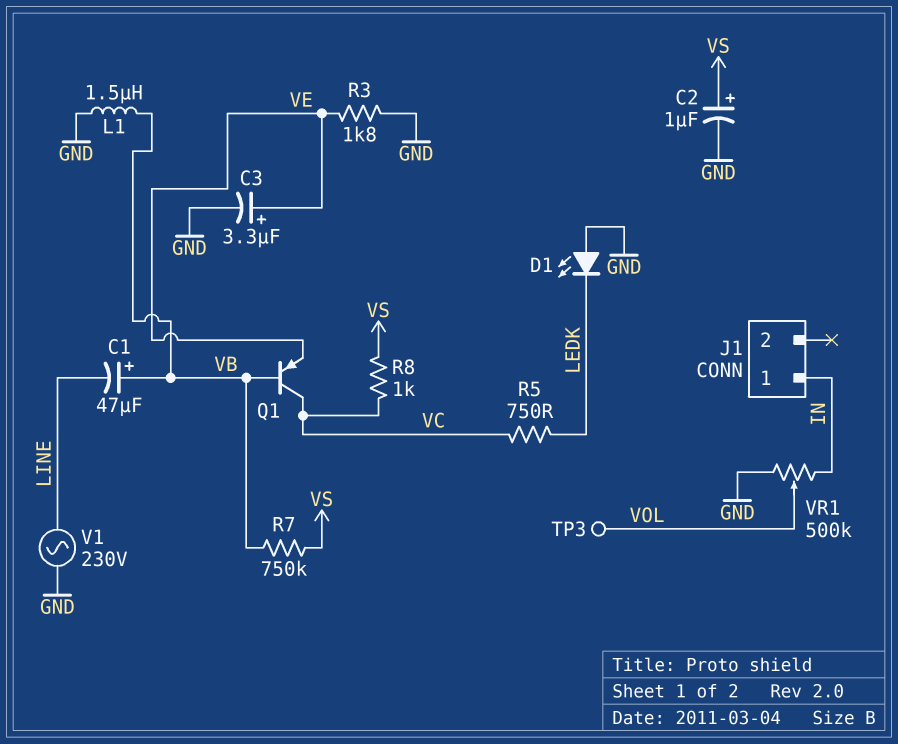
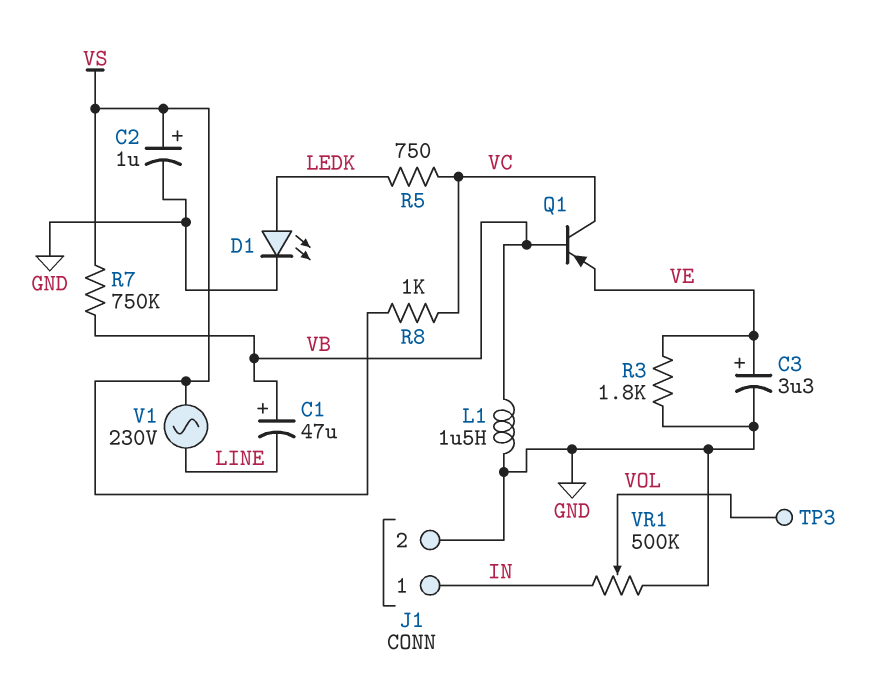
D1: LED (A GND, K LEDK) -> LED (A LEDK, K GND)
J1 pin 2: none -> GND
V1: AC 230V (GND, LINE) -> AC 230V (LINE, VS)

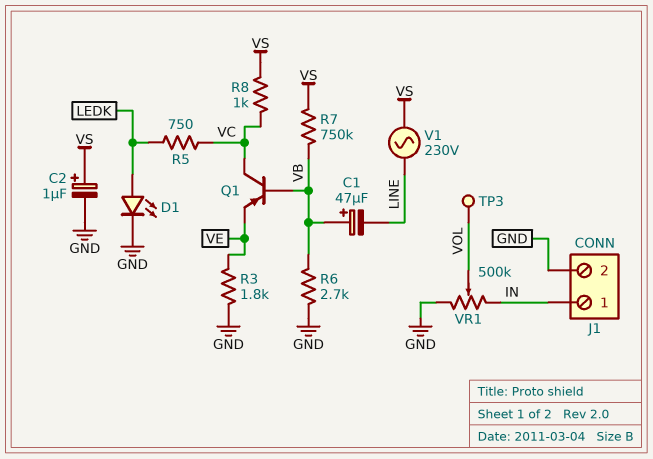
C3: 3.3uF (plus VE, minus GND) -> none
L1: 1.5uH (GND, VB) -> none
R6: none -> 2.7k (GND, VB)

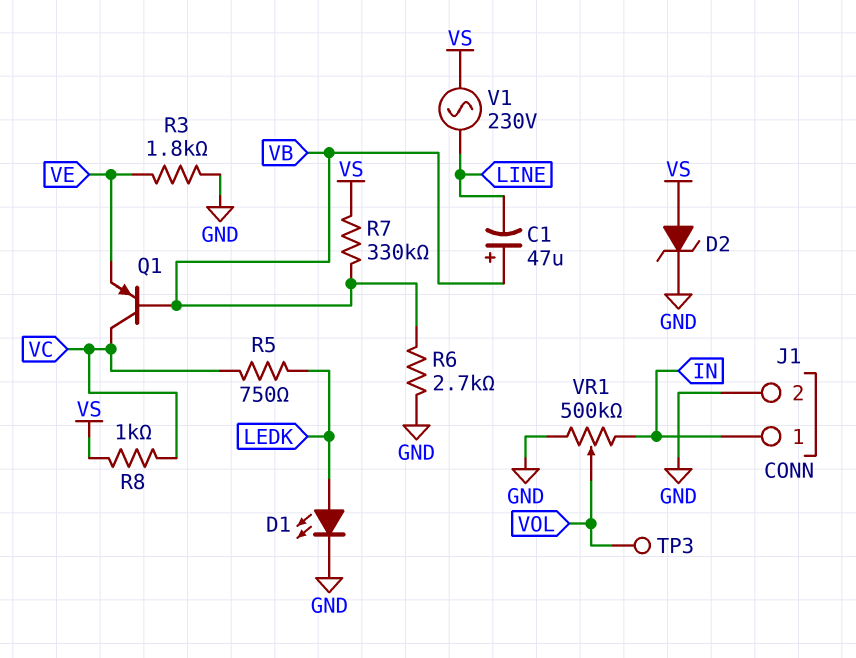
C2: 1uF (plus VS, minus GND) -> none
D2: none -> zener (A VS, K GND)
R7: 750k (VB, VS) -> 330k (VB, VS)

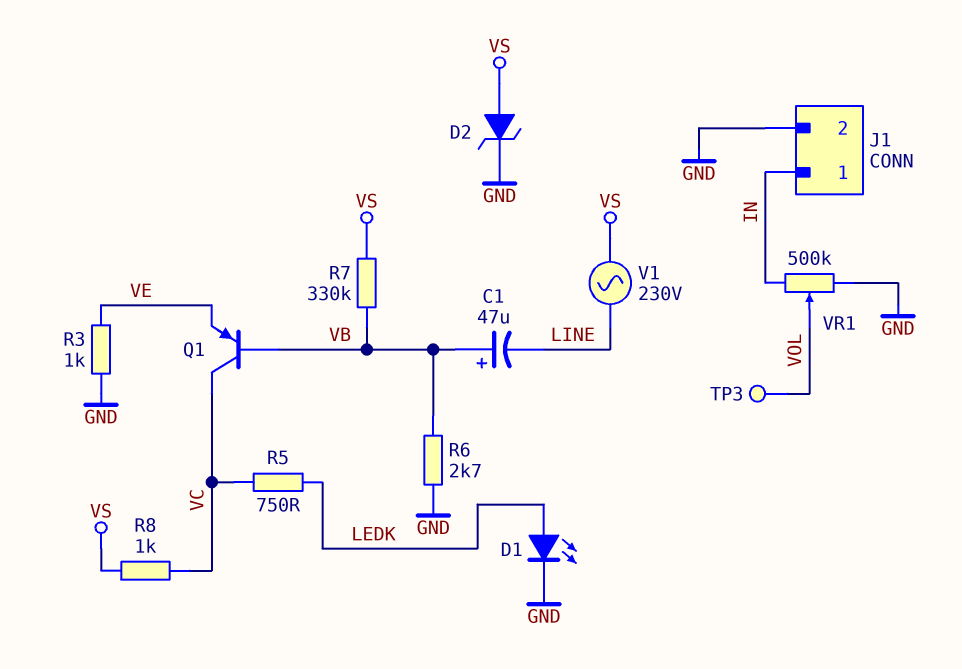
R3: 1.8k (GND, VE) -> 1k (GND, VE)

